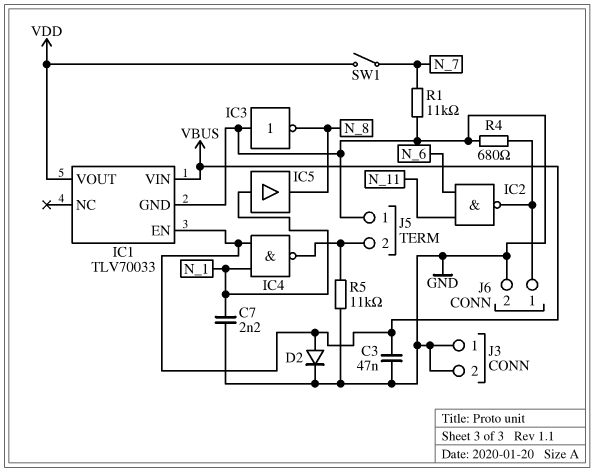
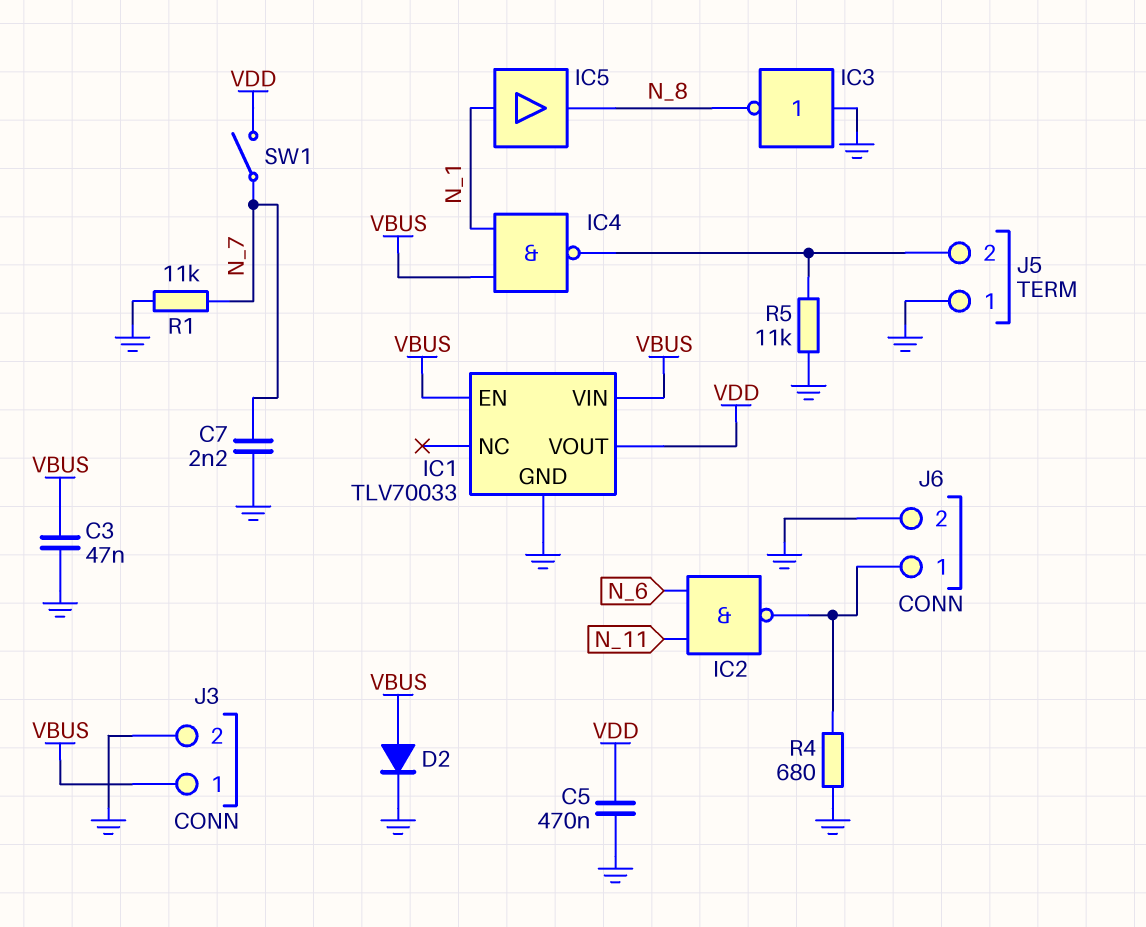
C5: none -> 470nF (GND, VDD)
C7: 2.2nF (GND, N_1) -> 2.2nF (GND, N_7)
J3 pin 1: GND -> VBUS

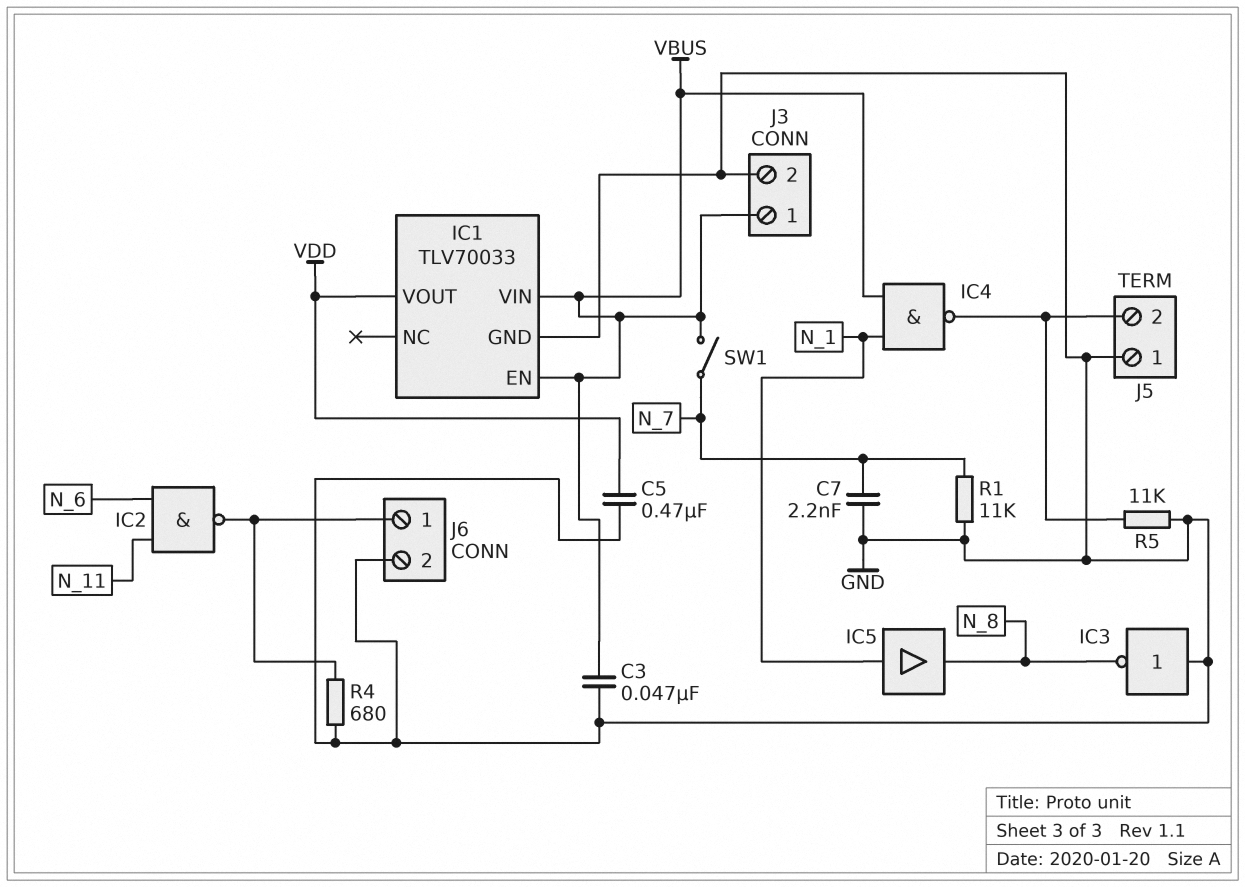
D2: diode (A VBUS, K GND) -> none
SW1: switch (N_7, VDD) -> switch (N_7, VBUS)

